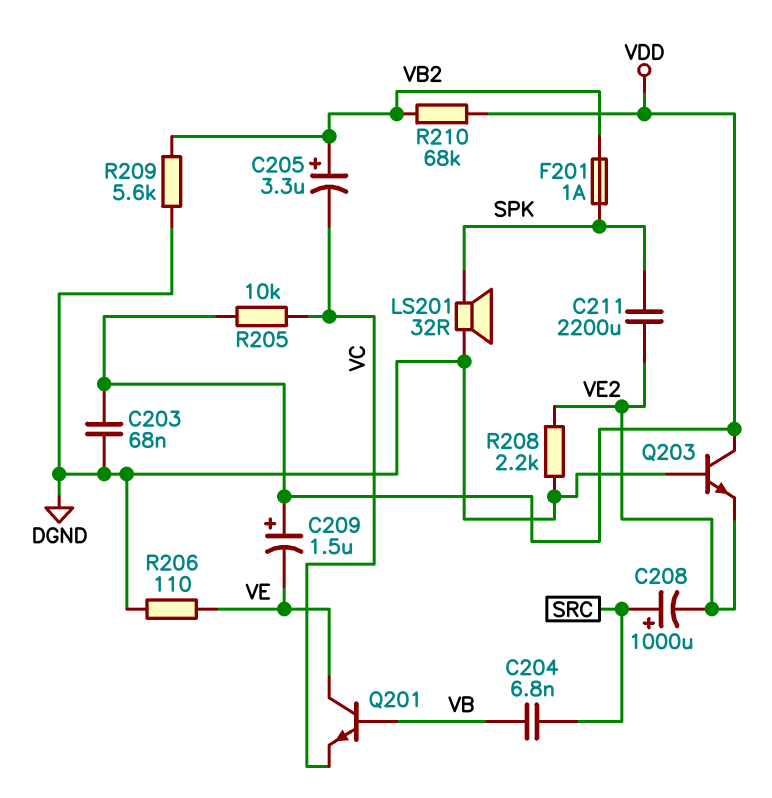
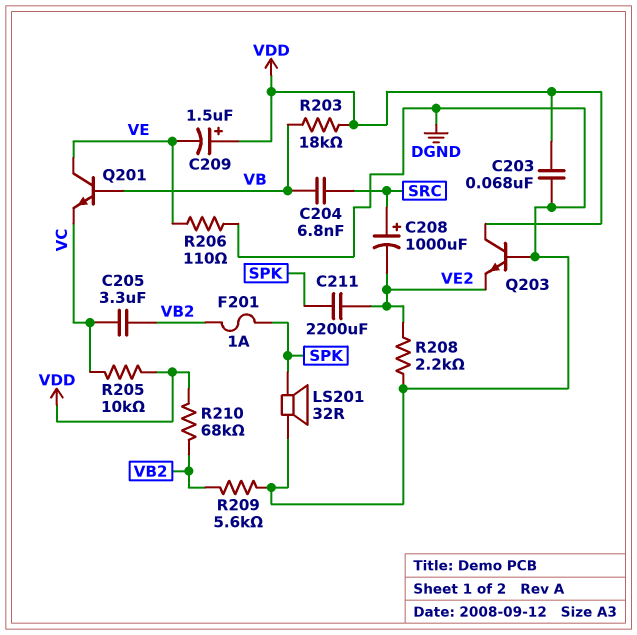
C205: 3.3uF (plus VB2, minus VC) -> 3.3uF (VB2, VC)
R203: none -> 18k (VB, VDD)

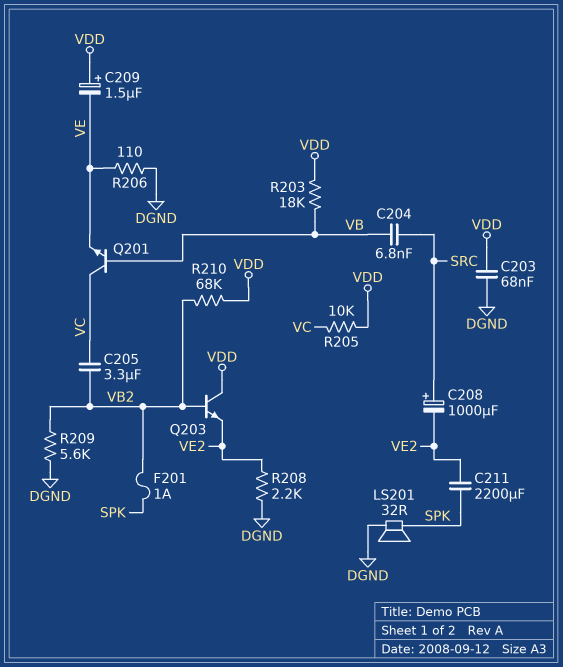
Q201: NPN (B VB, C VE, E VC) -> NPN (B VB, C VC, E VE)
Q203: NPN (B DGND, C VDD, E VE2) -> NPN (B VB2, C VDD, E VE2)

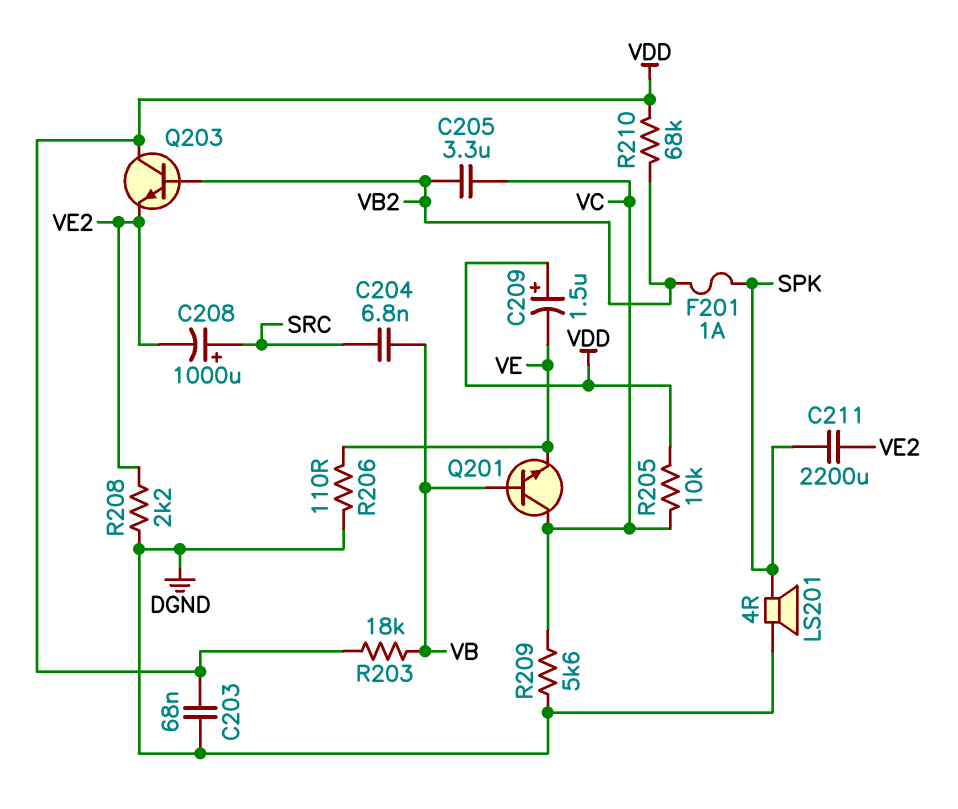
LS201: speaker 32R (DGND, SPK) -> speaker 4R (DGND, SPK)
R209: 5.6k (DGND, VB2) -> 5.6k (DGND, VC)

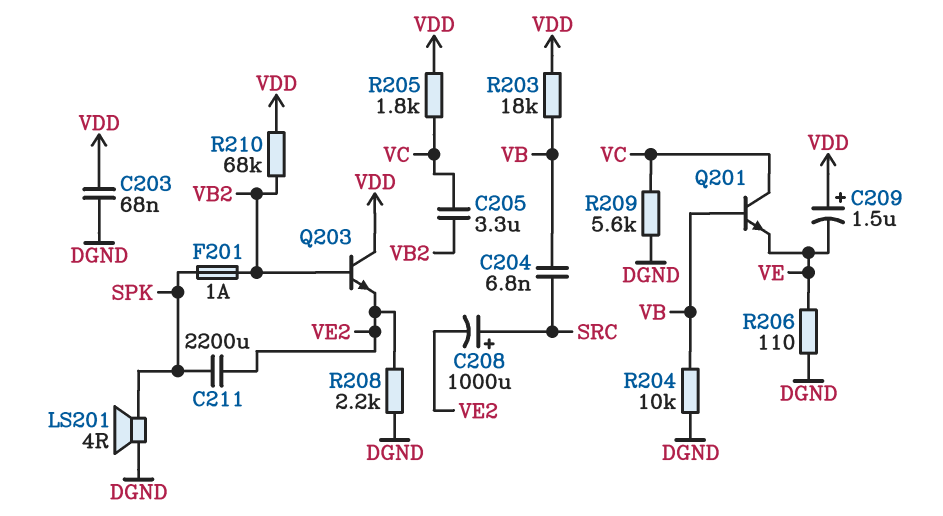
R204: none -> 10k (DGND, VB)
R205: 10k (VC, VDD) -> 1.8k (VC, VDD)

